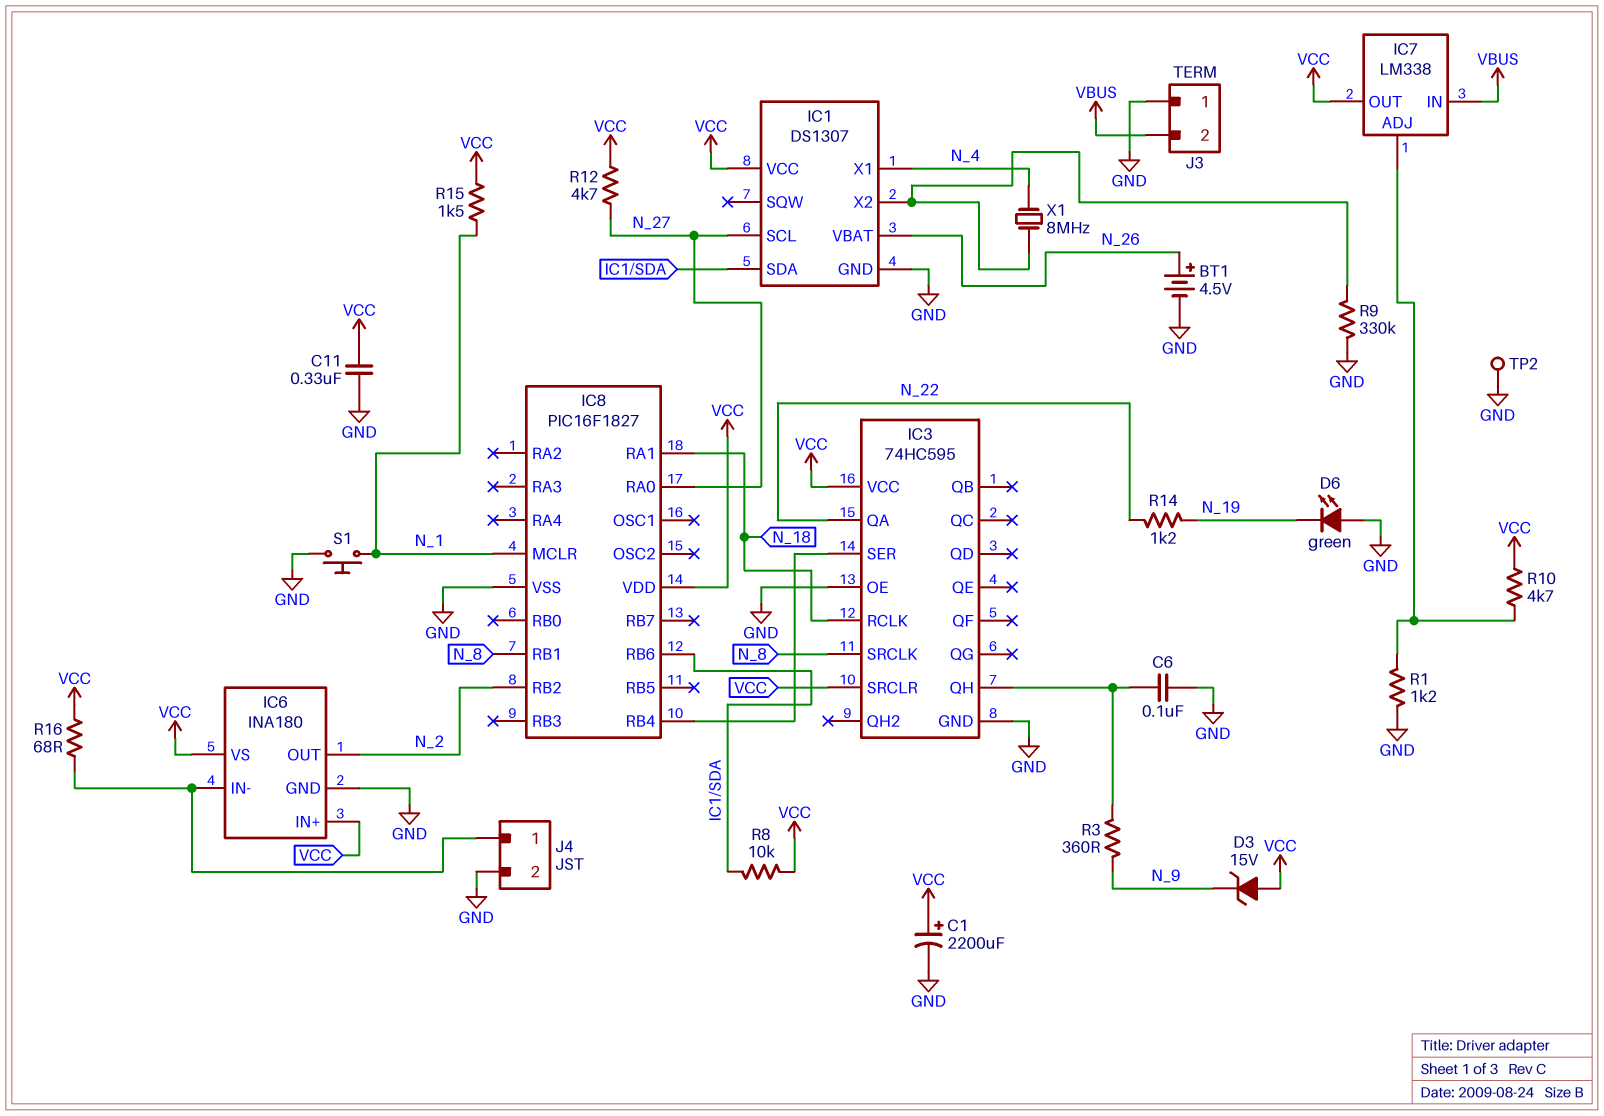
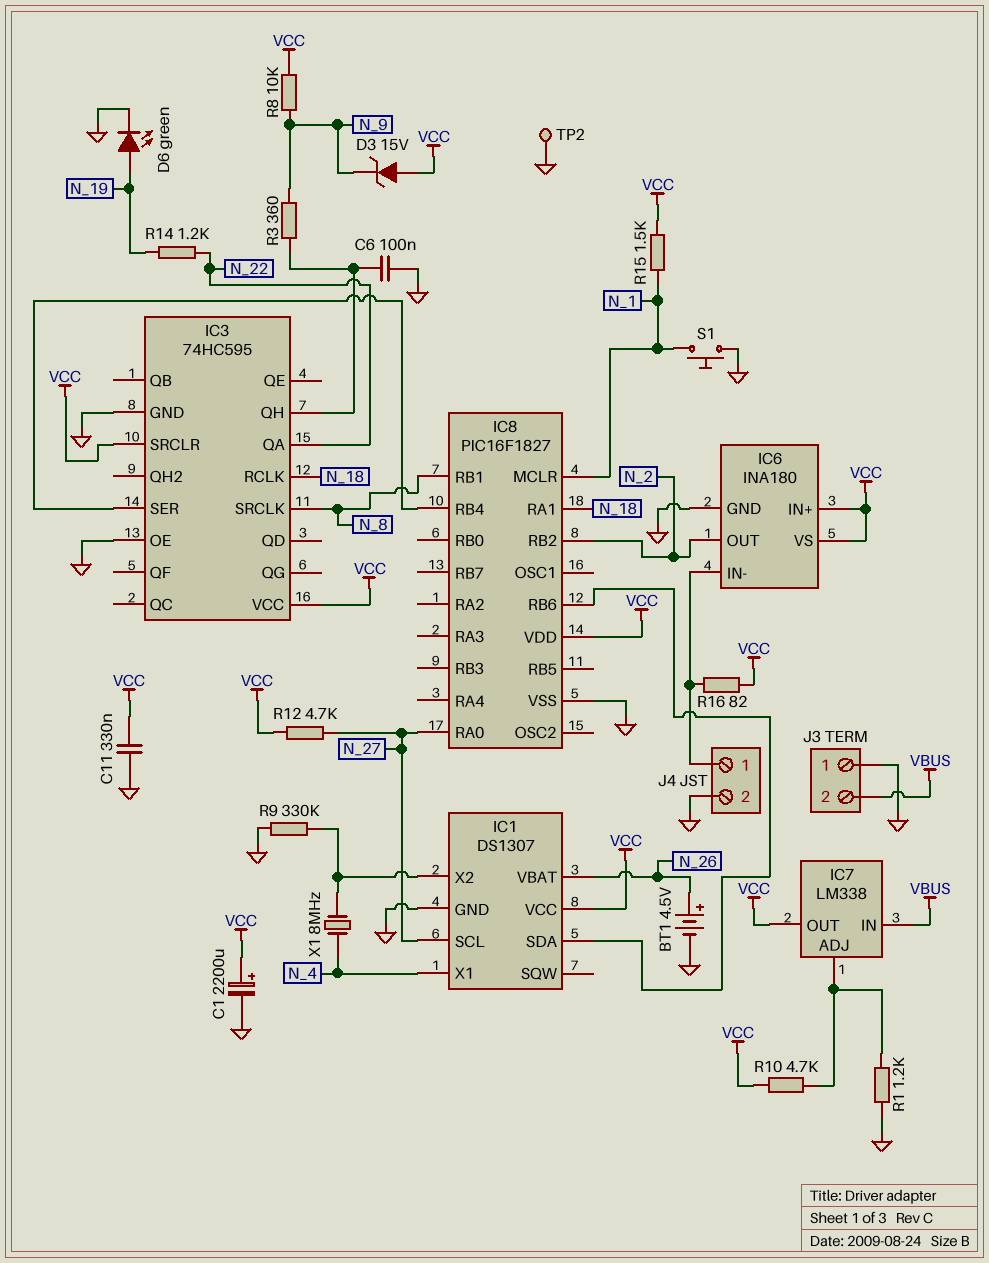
D6: LED green (A GND, K N_19) -> LED green (A N_19, K GND)
R8: 10k (IC1/SDA, VCC) -> 10k (N_9, VCC)
R16: 68 (IC6/IN-, VCC) -> 82 (IC6/IN-, VCC)

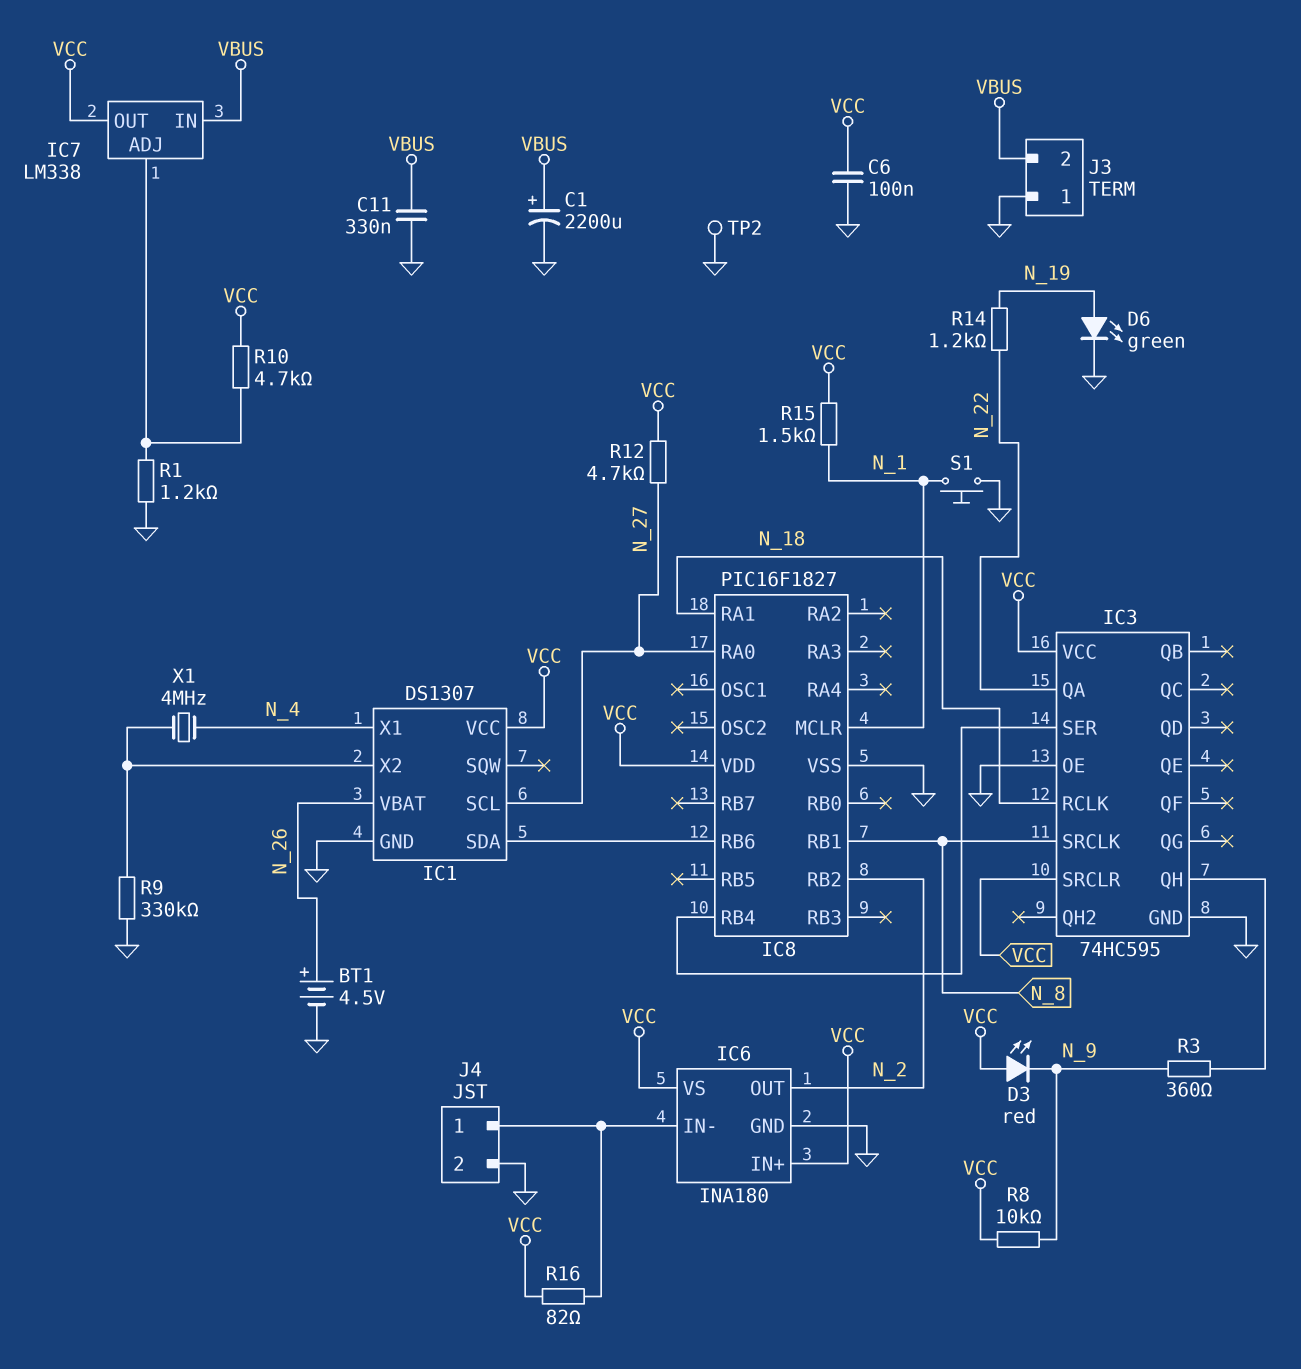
C1: 2200uF (plus VCC, minus GND) -> 2200uF (plus VBUS, minus GND)
C6: 100nF (GND, IC3/QH) -> 100nF (GND, VCC)
C11: 330nF (GND, VCC) -> 330nF (GND, VBUS)
D3: zener 15V (A VCC, K N_9) -> LED red (A VCC, K N_9)
X1: 8MHz (IC1/X2, N_4) -> 4MHz (IC1/X2, N_4)

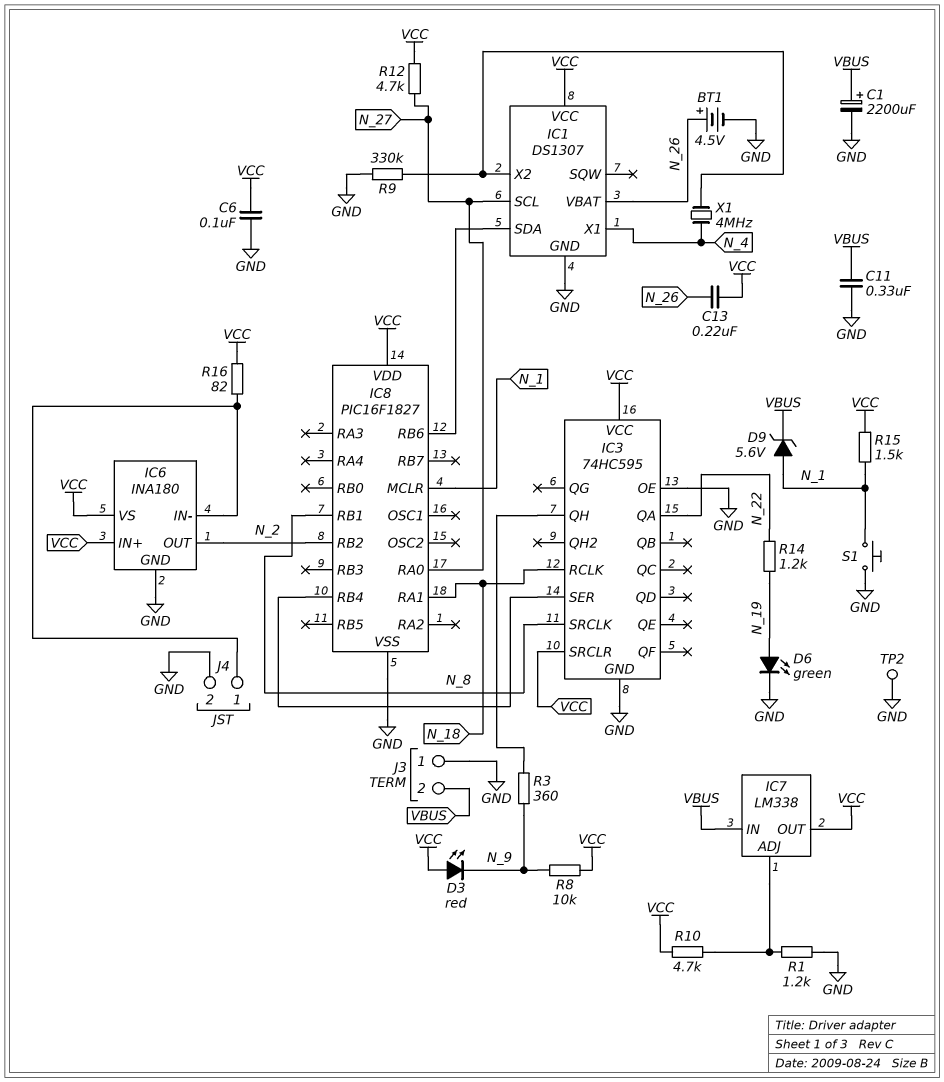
C13: none -> 220nF (N_26, VCC)
D9: none -> zener 5.6V (A N_1, K VBUS)

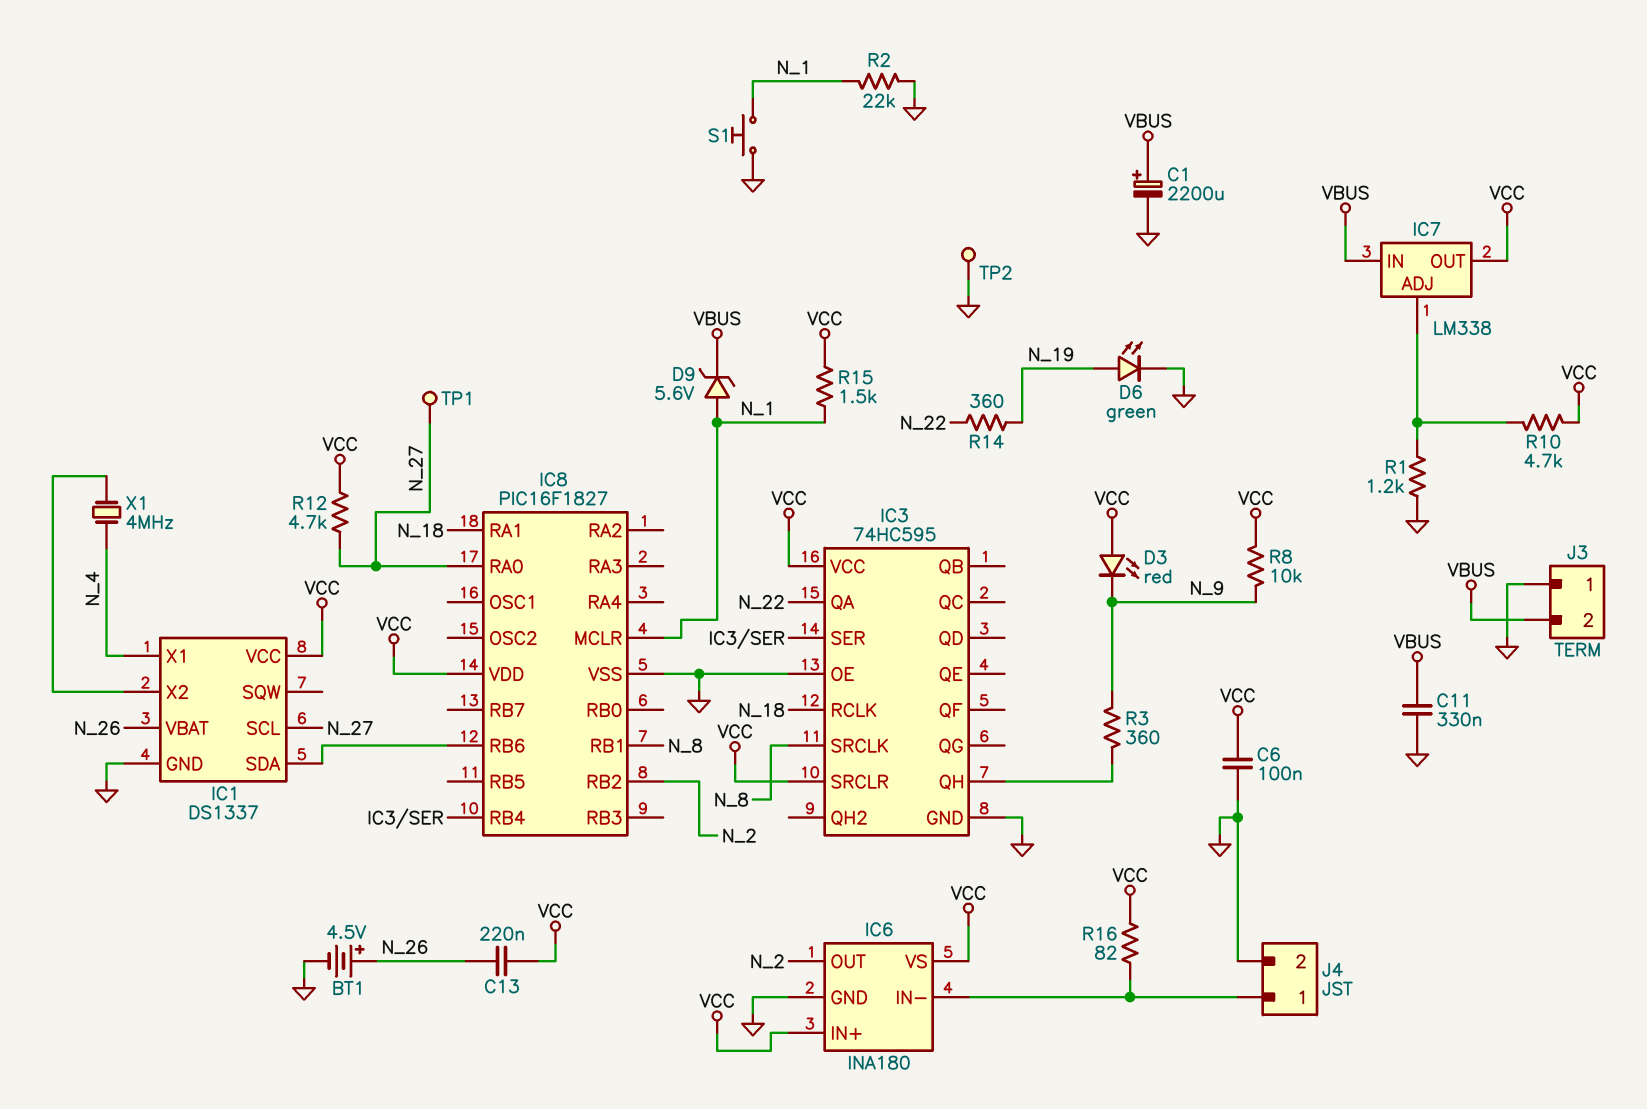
IC1: DS1307 -> DS1337
R2: none -> 22k (GND, N_1)
R9: 330k (GND, IC1/X2) -> none
R14: 1.2k (N_19, N_22) -> 360 (N_19, N_22)
TP1: none -> test point (N_27)

